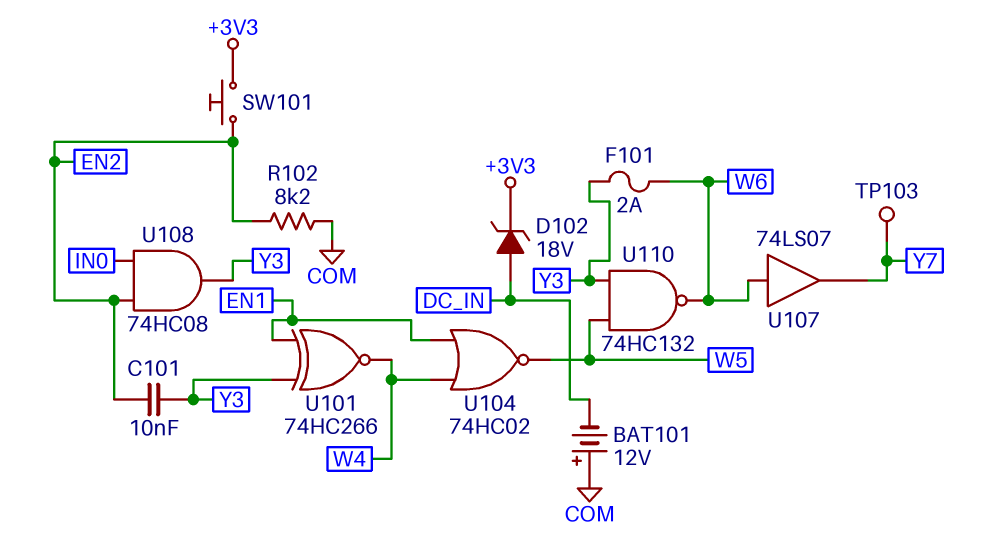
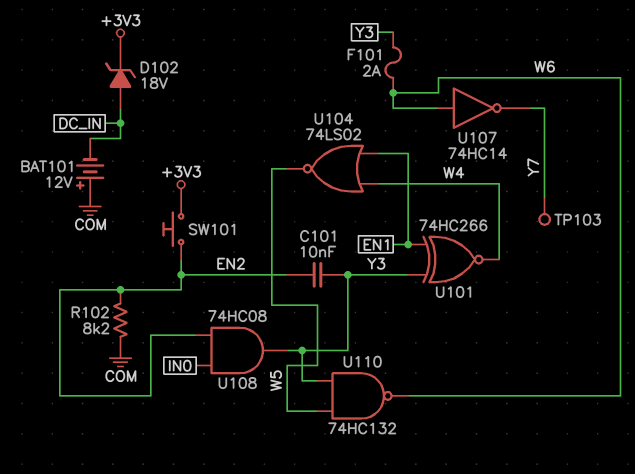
U104: NOR 74HC02 (in EN1, in W4, out W5) -> NOR 74LS02 (in EN1, in W4, out W5)
U107: buffer 74LS07 (in W6, out Y7) -> NOT 74HC14 (in W6, out Y7)

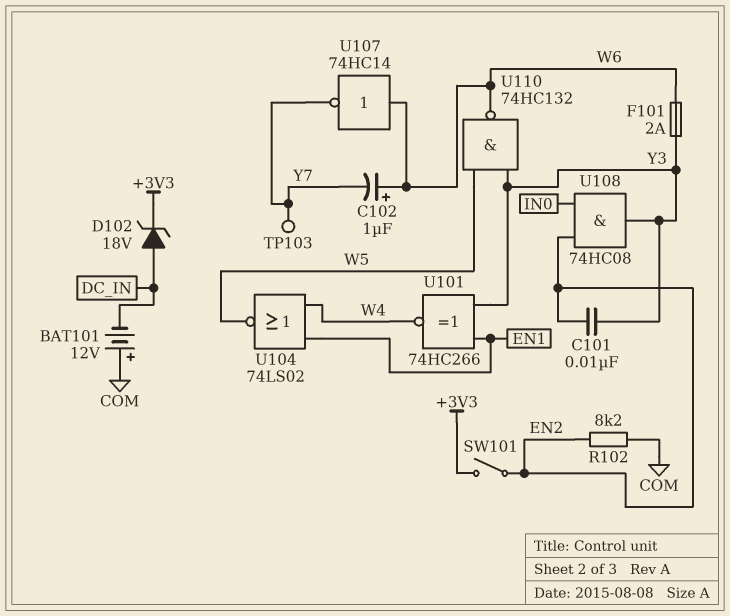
C102: none -> 1uF (plus W6, minus Y7)
SW101: button (+3V3, EN2) -> switch (+3V3, EN2)

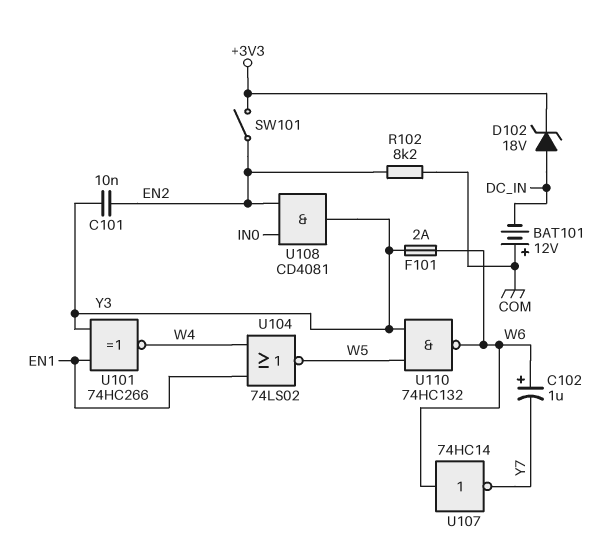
TP103: test point (Y7) -> none
U108: AND 74HC08 (in EN2, in IN0, out Y3) -> AND CD4081 (in EN2, in IN0, out Y3)

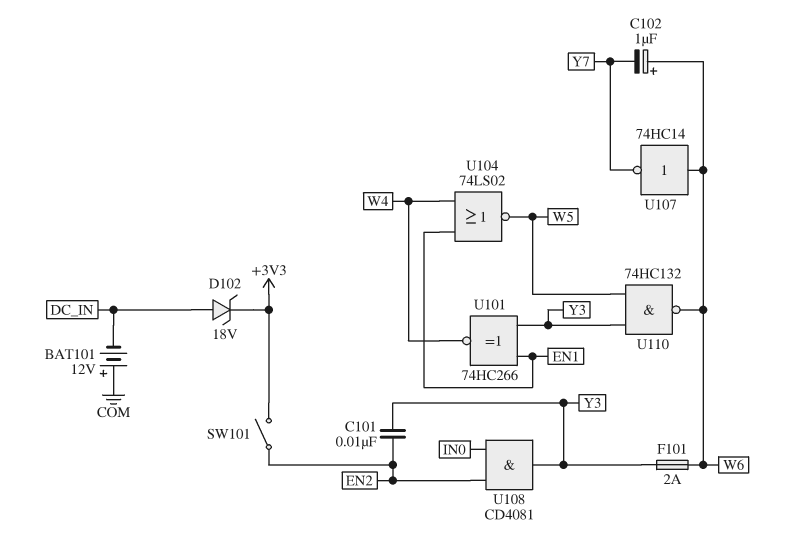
R102: 8.2k (COM, EN2) -> none

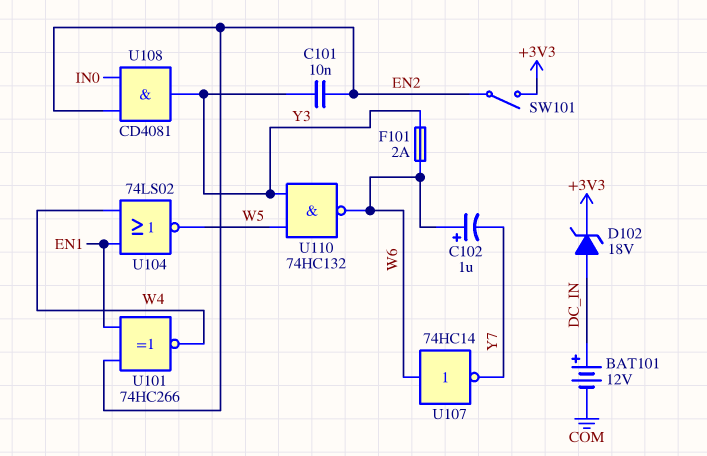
BAT101: 12V (plus COM, minus DC_IN) -> 12V (plus DC_IN, minus COM)
U101: XNOR 74HC266 (in EN1, in Y3, out W4) -> XNOR 74HC266 (in EN1, in EN2, out W4)

